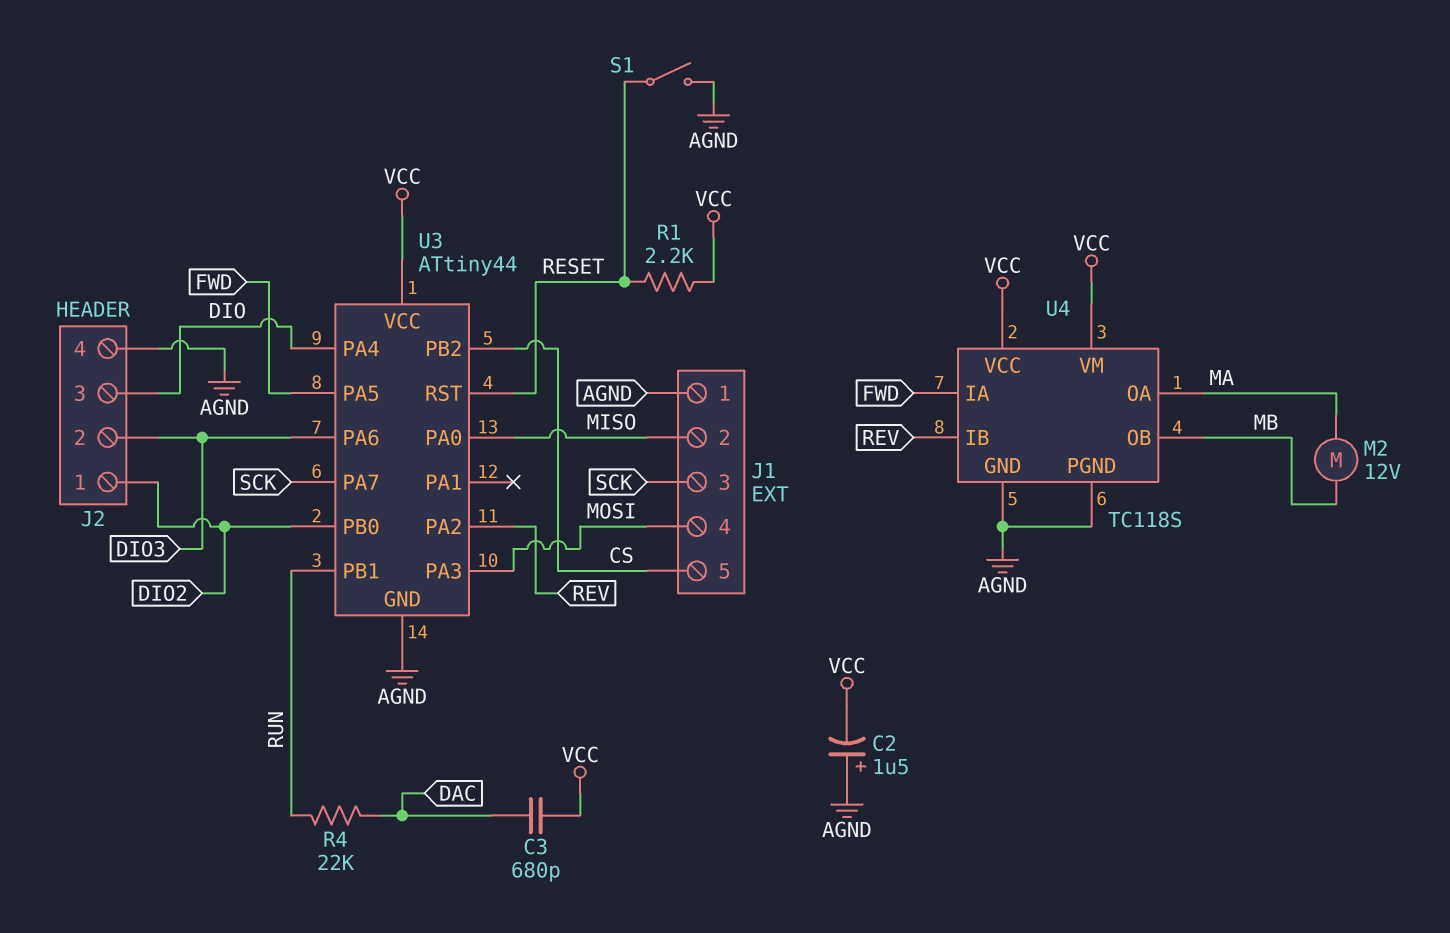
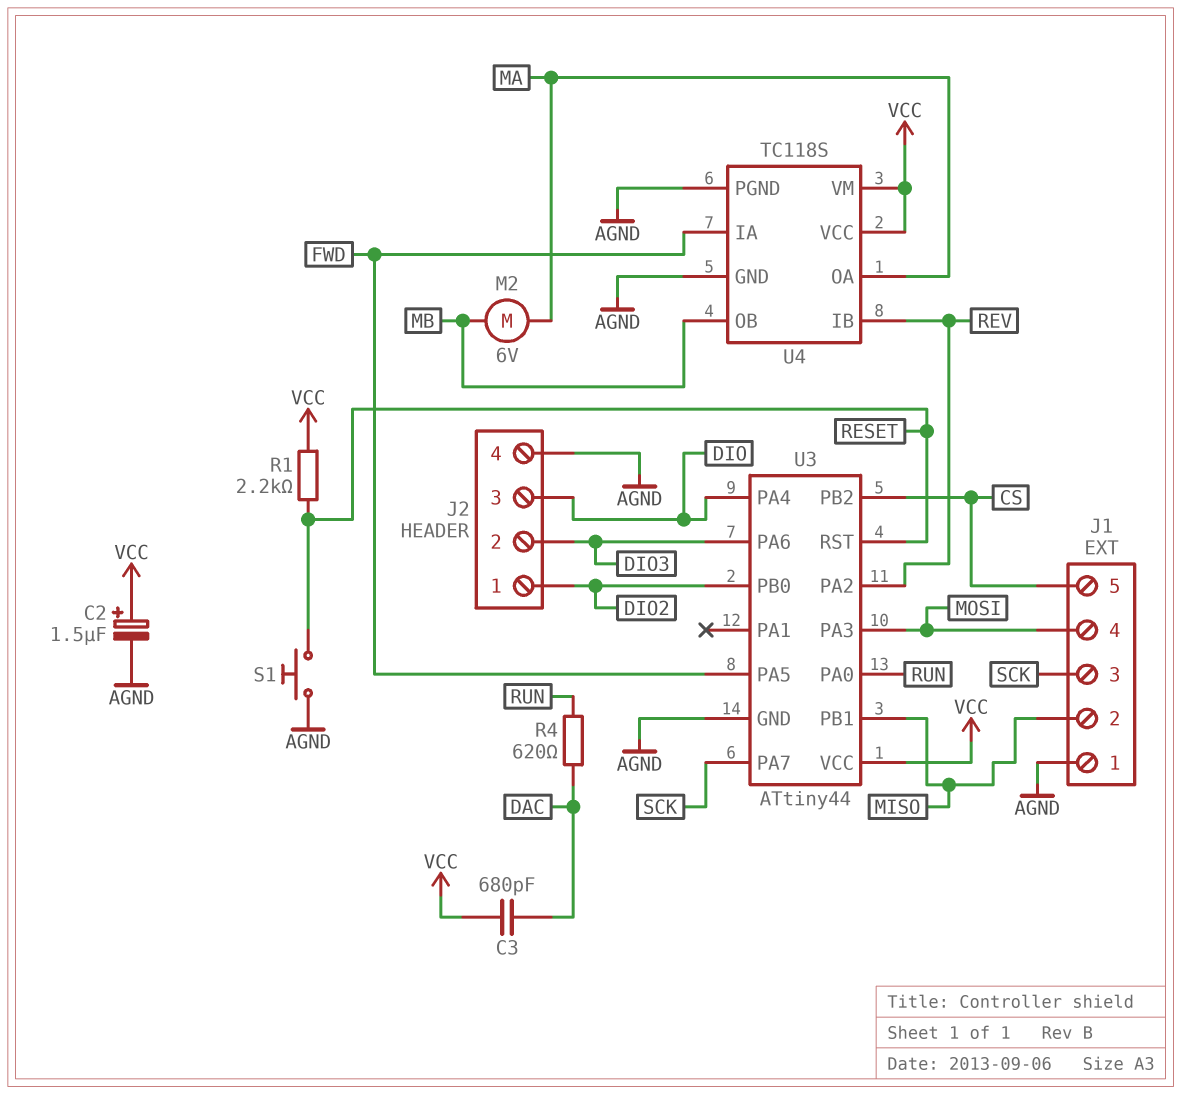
C2: 1.5uF (plus AGND, minus VCC) -> 1.5uF (plus VCC, minus AGND)
M2: motor 12V (MA, MB) -> motor 6V (MA, MB)
R4: 22k (DAC, RUN) -> 620 (DAC, RUN)
S1: switch (AGND, RESET) -> button (AGND, RESET)
U3 pin PA0: MISO -> RUN
U3 pin PB1: RUN -> MISO

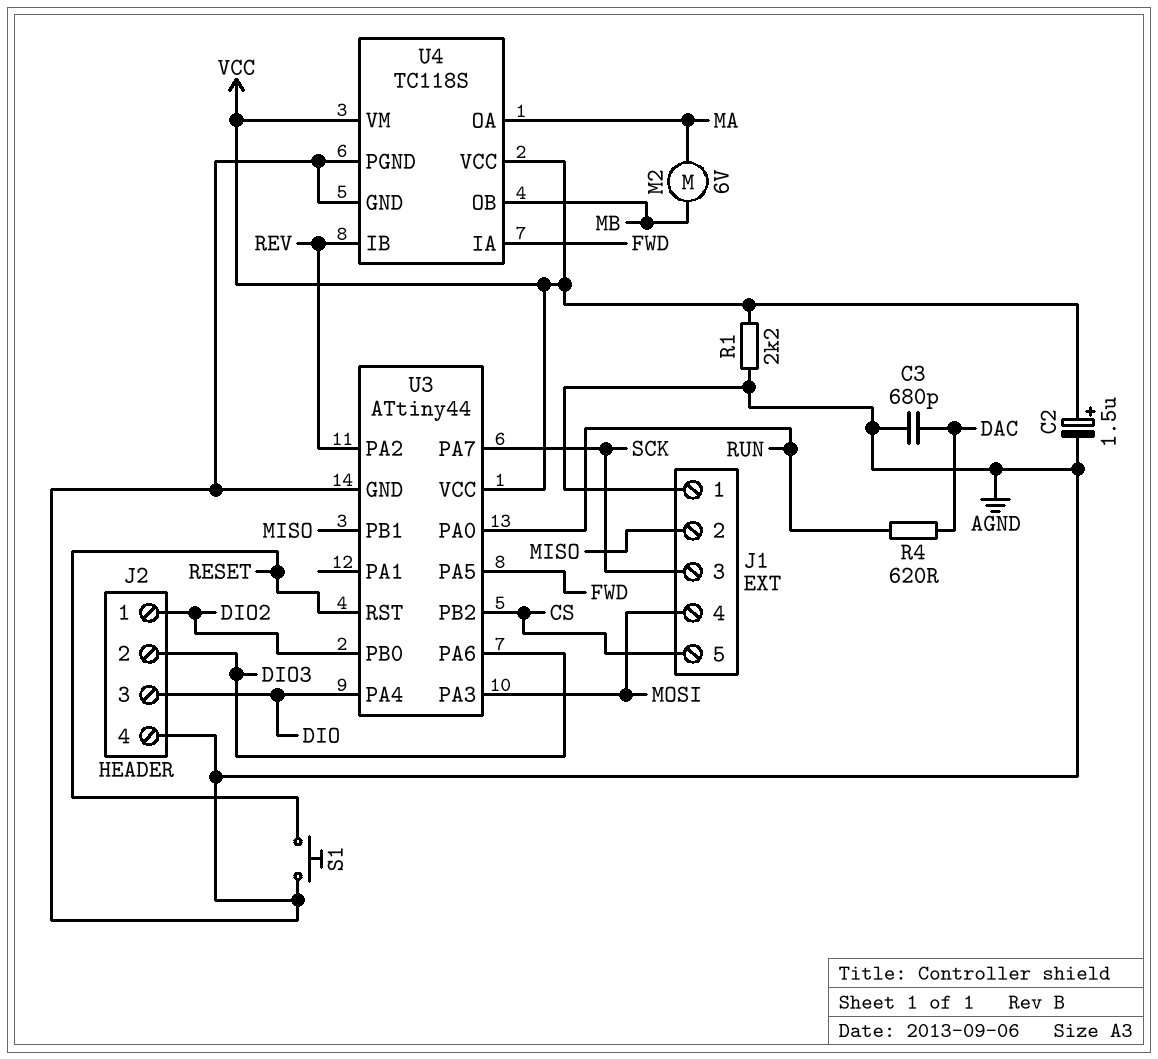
C3: 680pF (DAC, VCC) -> 680pF (AGND, DAC)
R1: 2.2k (RESET, VCC) -> 2.2k (AGND, VCC)

